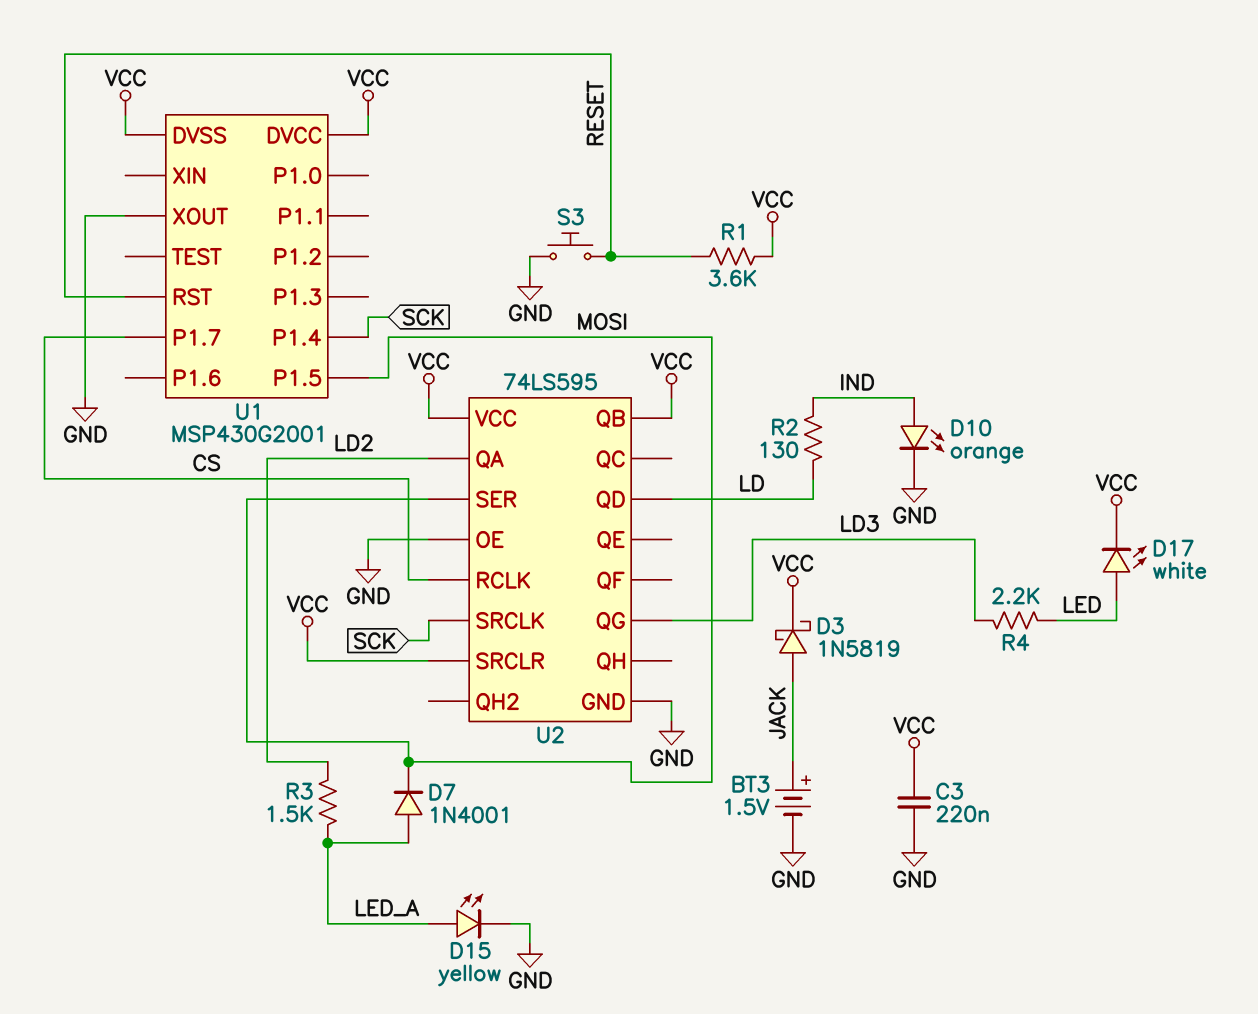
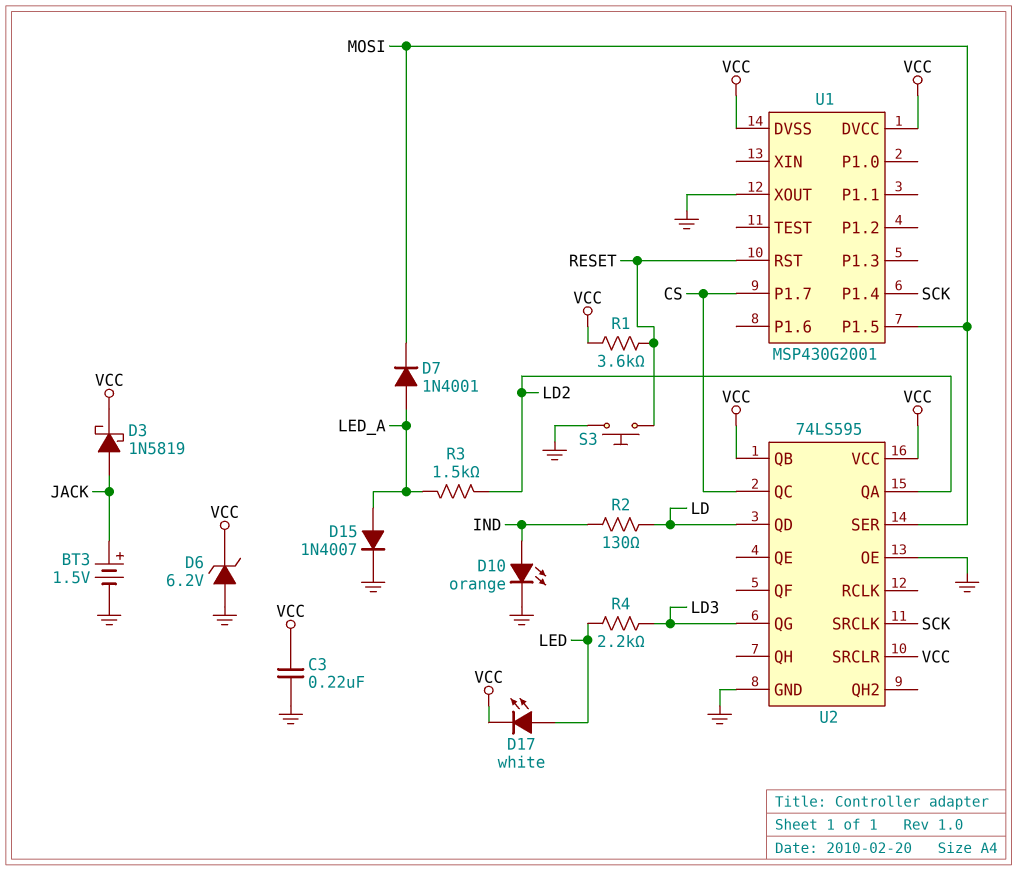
D6: none -> zener 6.2V (A GND, K VCC)
D15: LED yellow (A LED_A, K GND) -> diode 1N4007 (A LED_A, K GND)
U2 pin QC: none -> CS
U2 pin RCLK: CS -> none

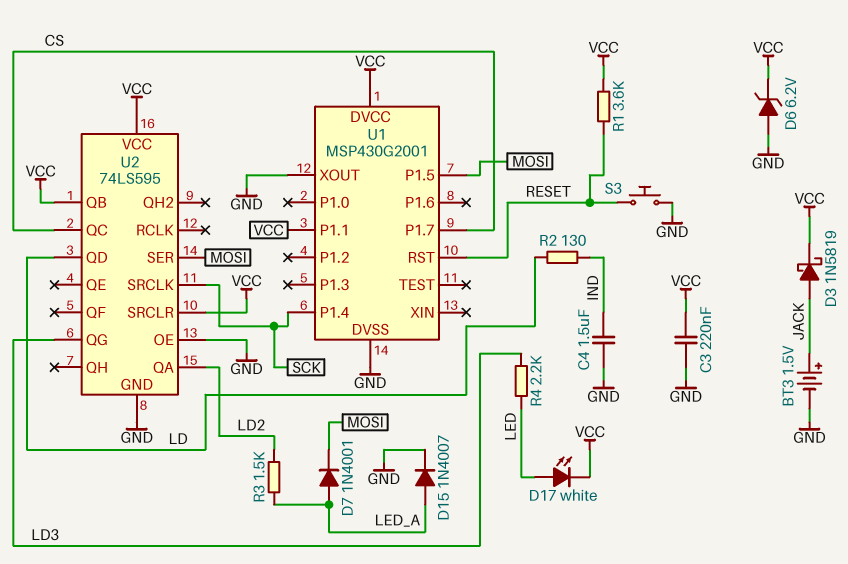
C4: none -> 1.5uF (GND, IND)
D10: LED orange (A IND, K GND) -> none
U1 pin DVSS: VCC -> GND
U1 pin P1.1: none -> VCC

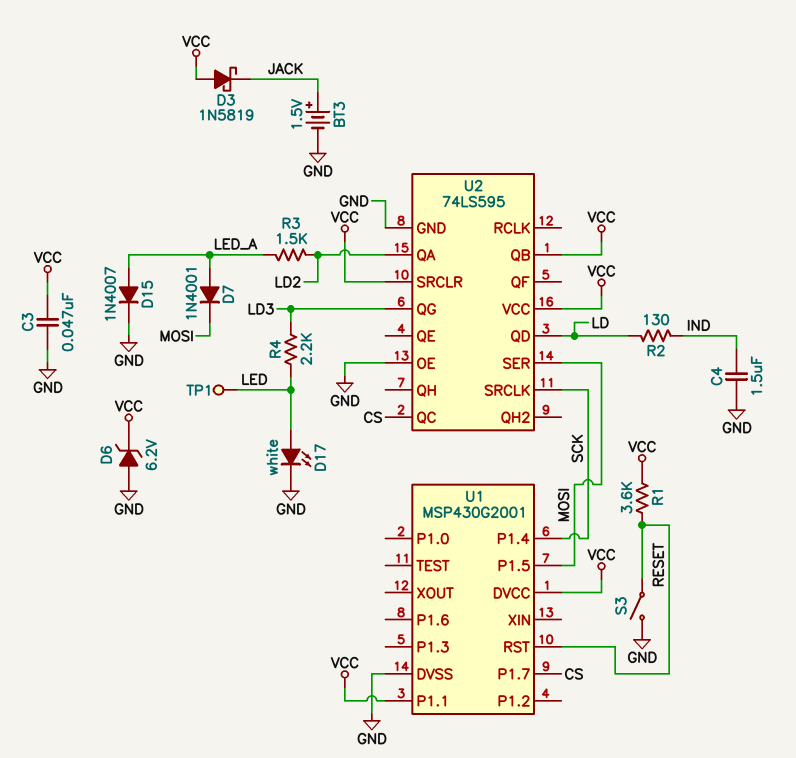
C3: 220nF (GND, VCC) -> 47nF (GND, VCC)
D3: schottky 1N5819 (A JACK, K VCC) -> schottky 1N5819 (A VCC, K JACK)
D17: LED white (A LED, K VCC) -> LED white (A LED, K GND)
S3: button (GND, RESET) -> switch (GND, RESET)
TP1: none -> test point (LED)
U1 pin XOUT: GND -> none

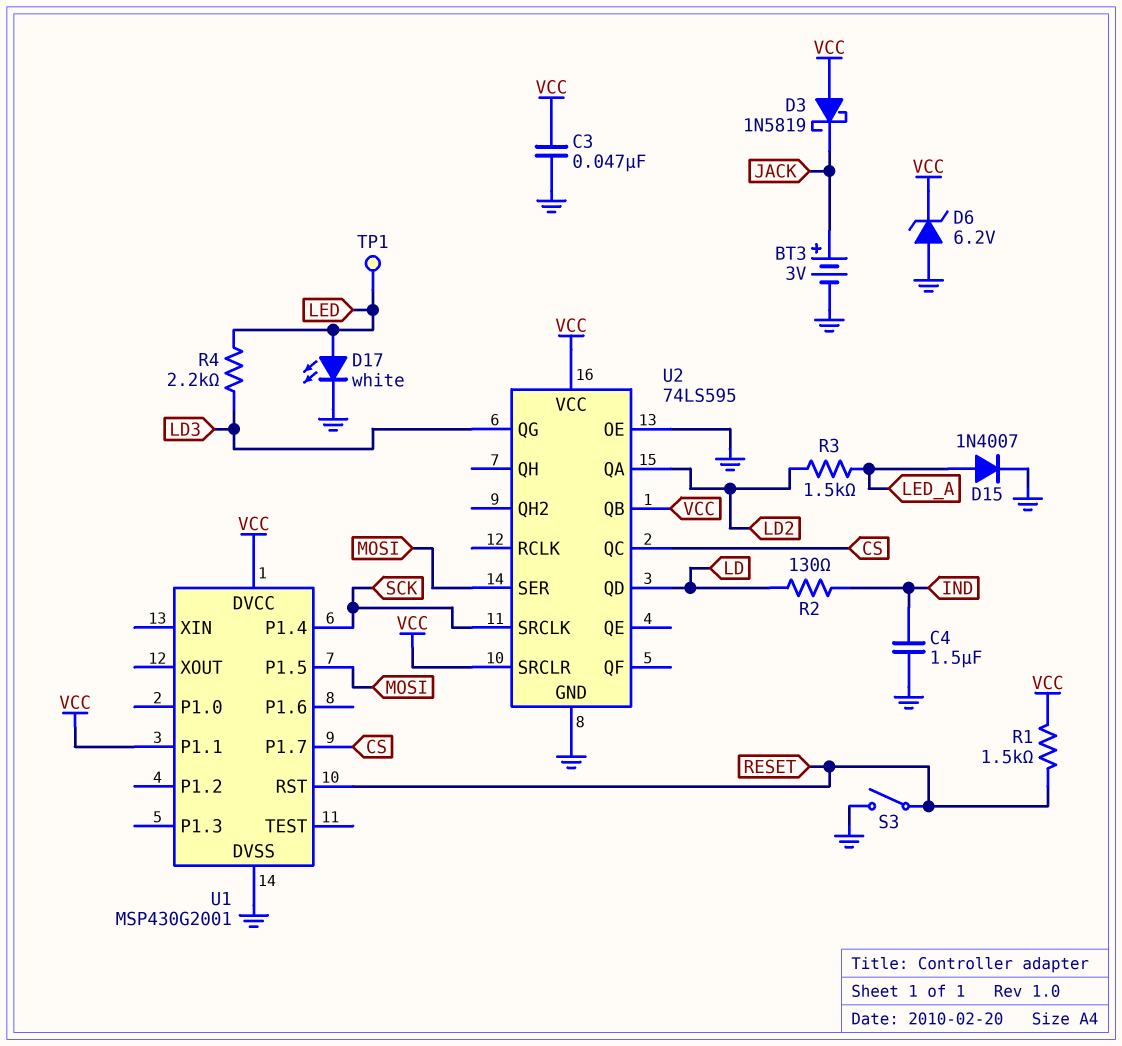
BT3: 1.5V (plus JACK, minus GND) -> 3V (plus JACK, minus GND)
D7: diode 1N4001 (A LED_A, K MOSI) -> none
R1: 3.6k (RESET, VCC) -> 1.5k (RESET, VCC)

